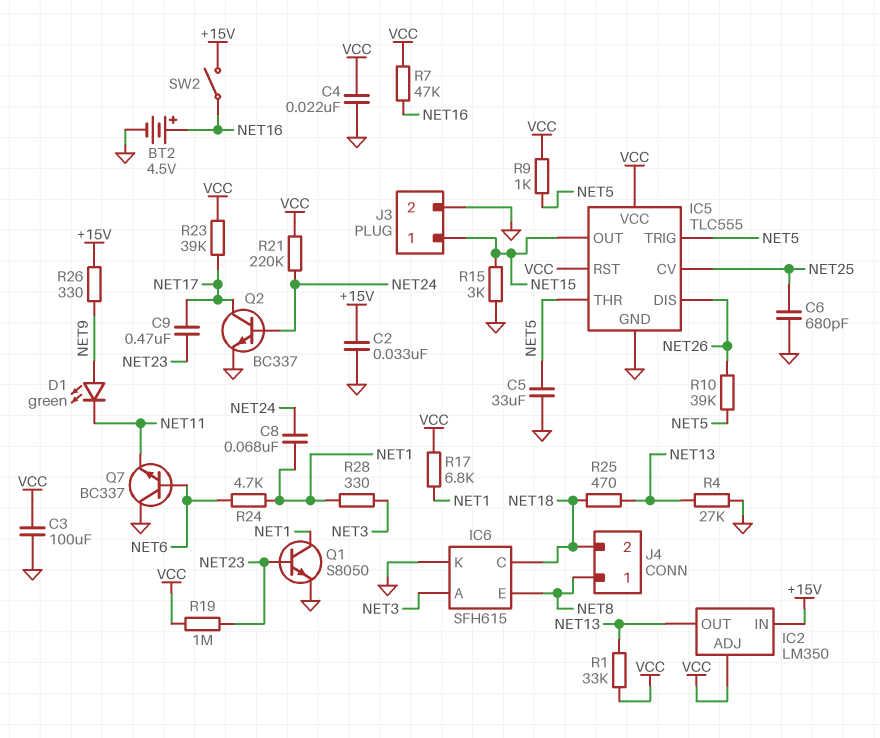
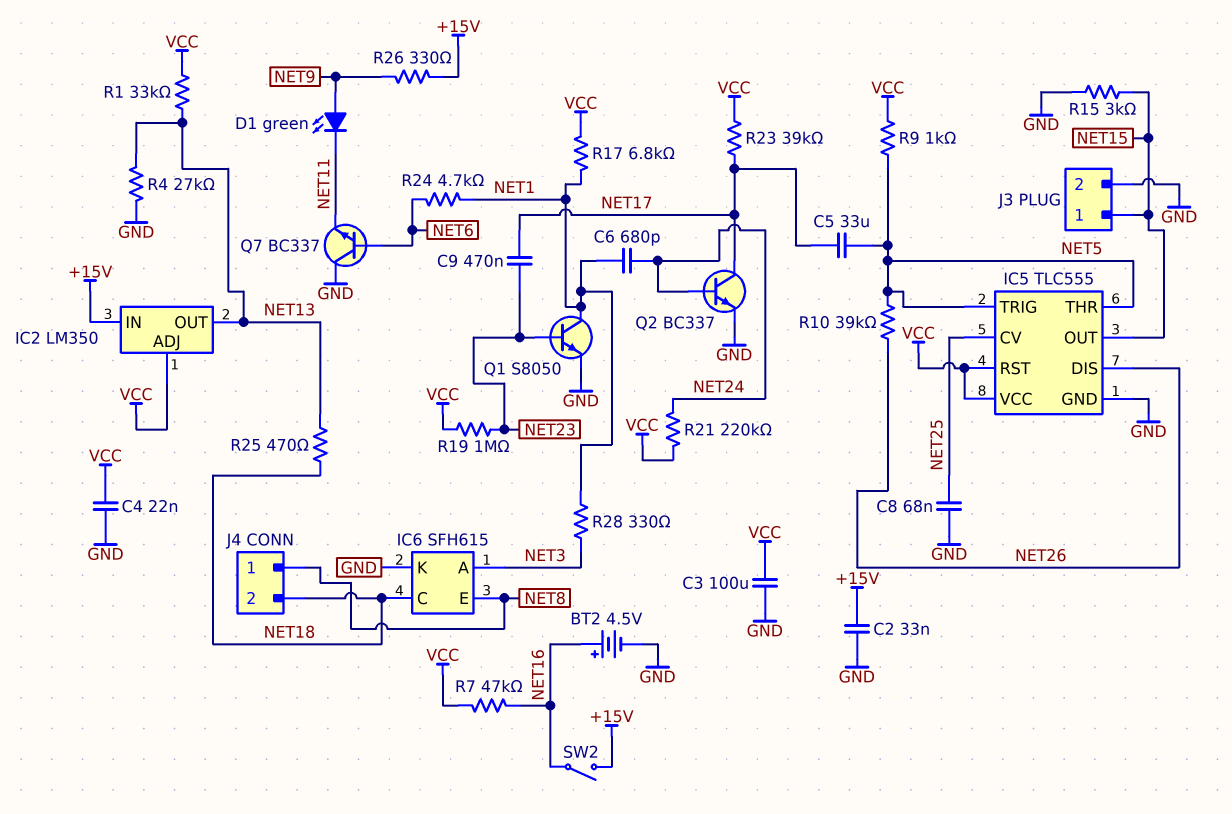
C5: 33uF (GND, NET5) -> 33uF (NET5, NET17)
C6: 680pF (GND, NET25) -> 680pF (NET1, NET24)
C8: 68nF (NET1, NET24) -> 68nF (GND, NET25)

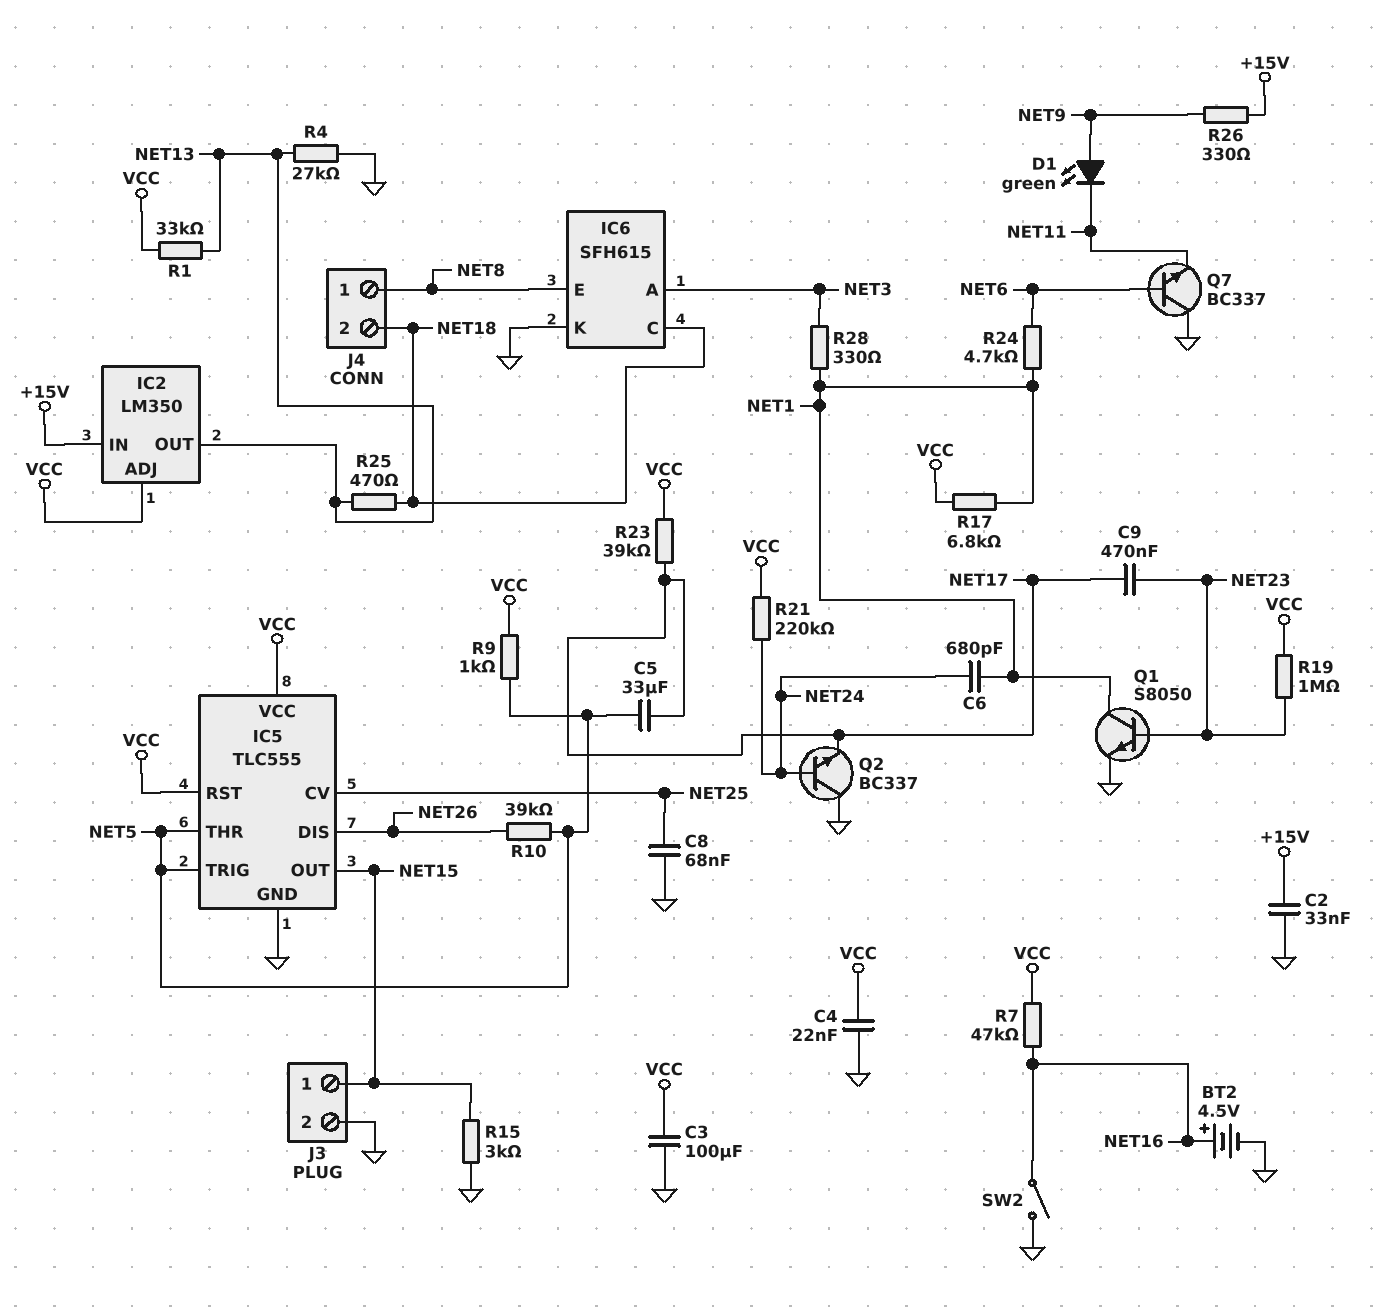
Q2: NPN BC337 (B NET24, C NET17, E GND) -> NPN BC337 (B NET24, C GND, E NET17)
SW2: switch (+15V, NET16) -> switch (GND, NET16)

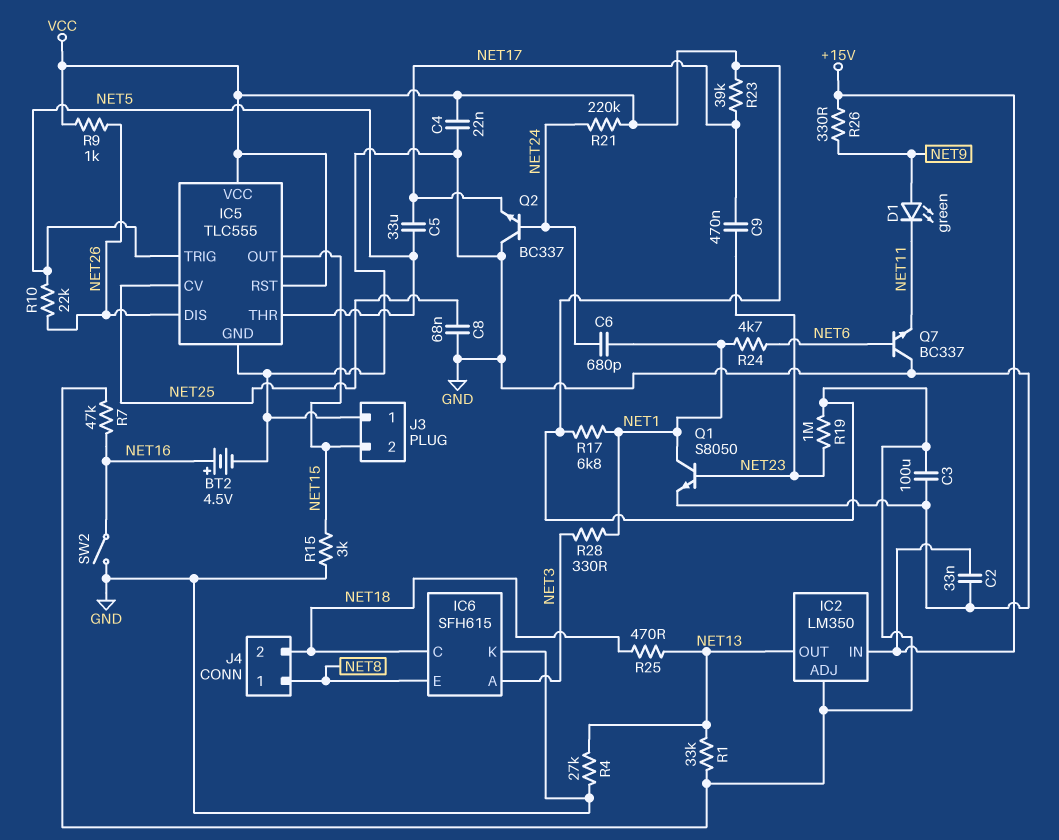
J3 pin 1: NET15 -> GND
J3 pin 2: GND -> NET15
R9: 1k (NET5, VCC) -> 1k (NET26, VCC)
R10: 39k (NET5, NET26) -> 22k (NET5, NET26)

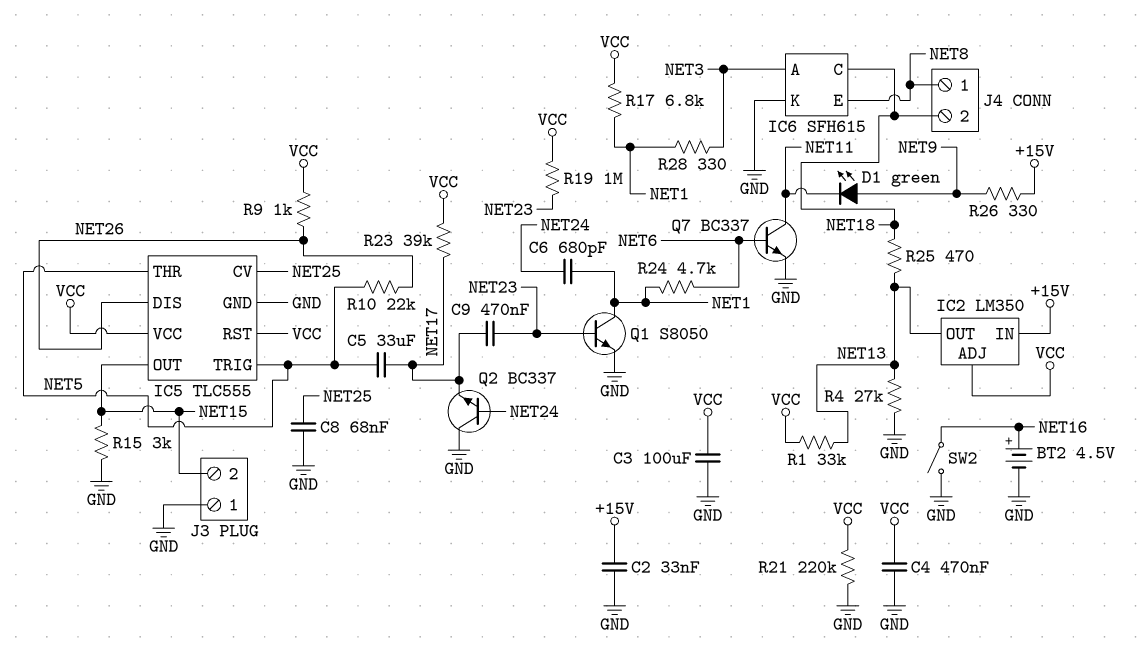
C4: 22nF (GND, VCC) -> 470nF (GND, VCC)
Q7: NPN BC337 (B NET6, C GND, E NET11) -> NPN BC337 (B NET6, C NET11, E GND)
R7: 47k (NET16, VCC) -> none
R21: 220k (NET24, VCC) -> 220k (GND, VCC)

